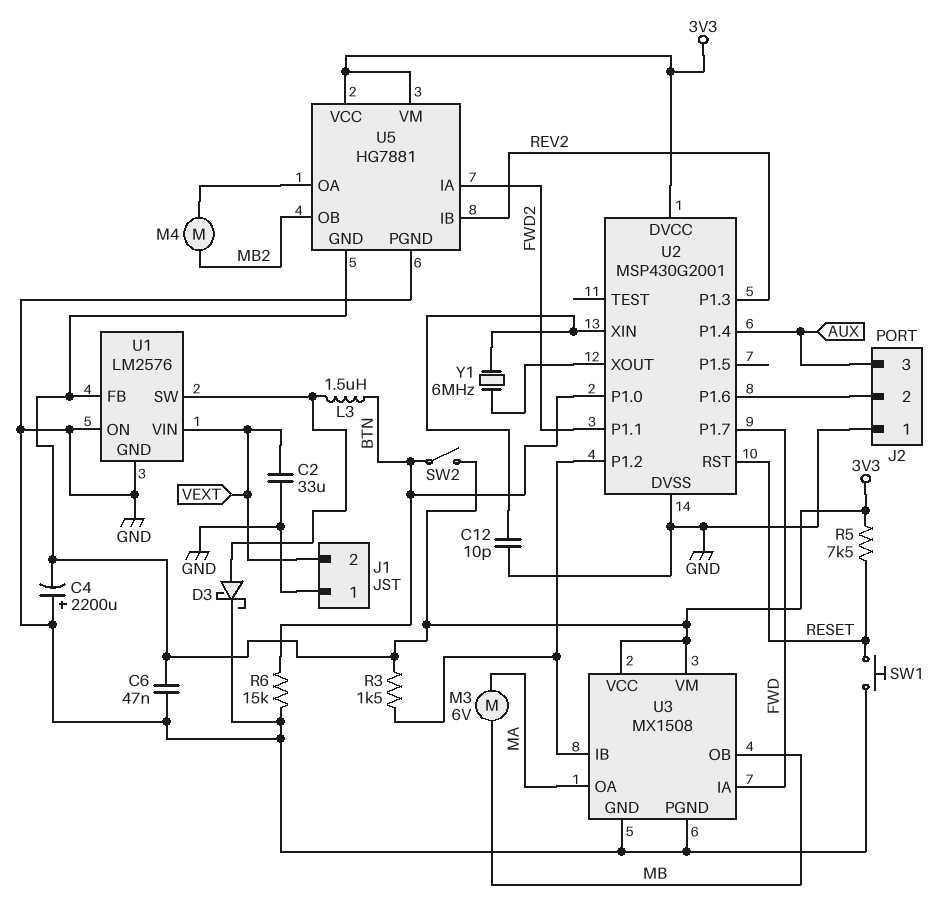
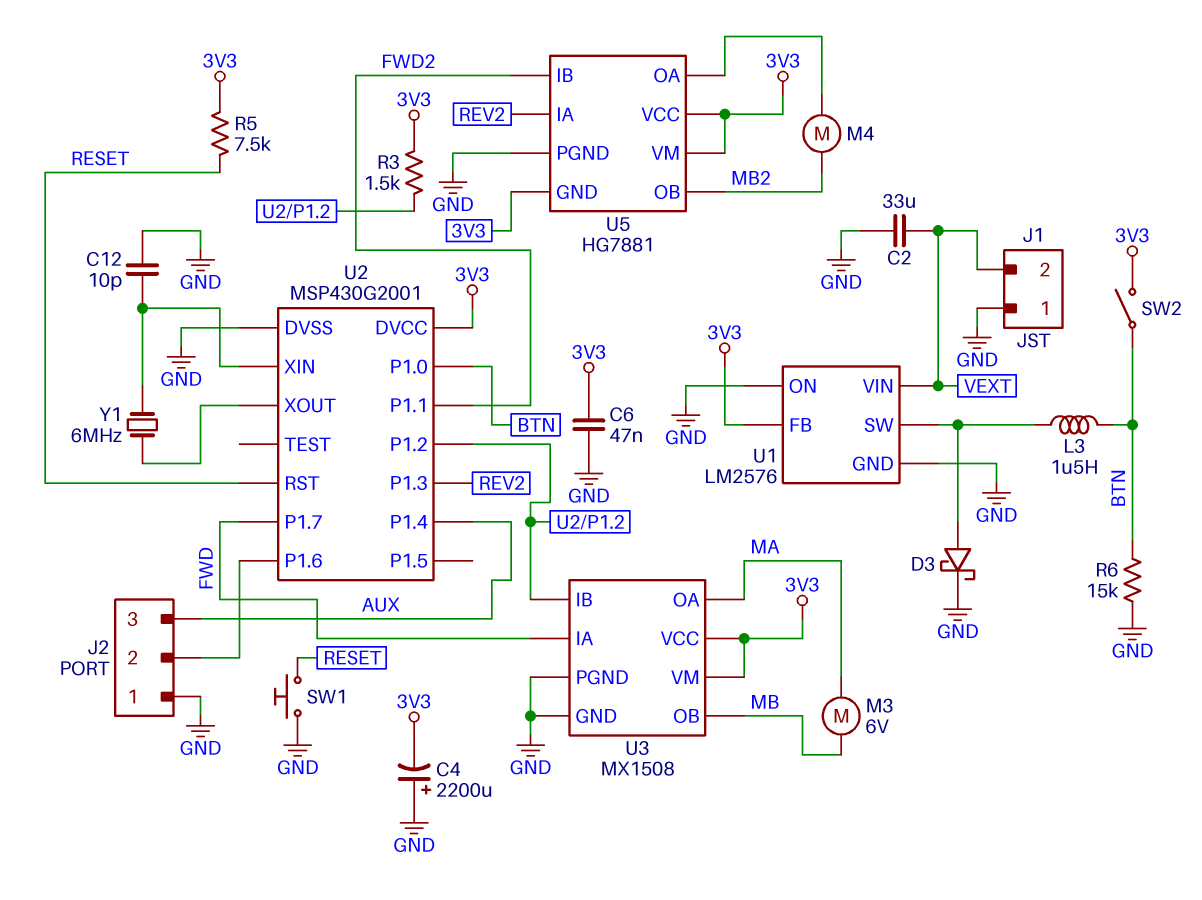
U5 pin IA: FWD2 -> REV2
U5 pin IB: REV2 -> FWD2

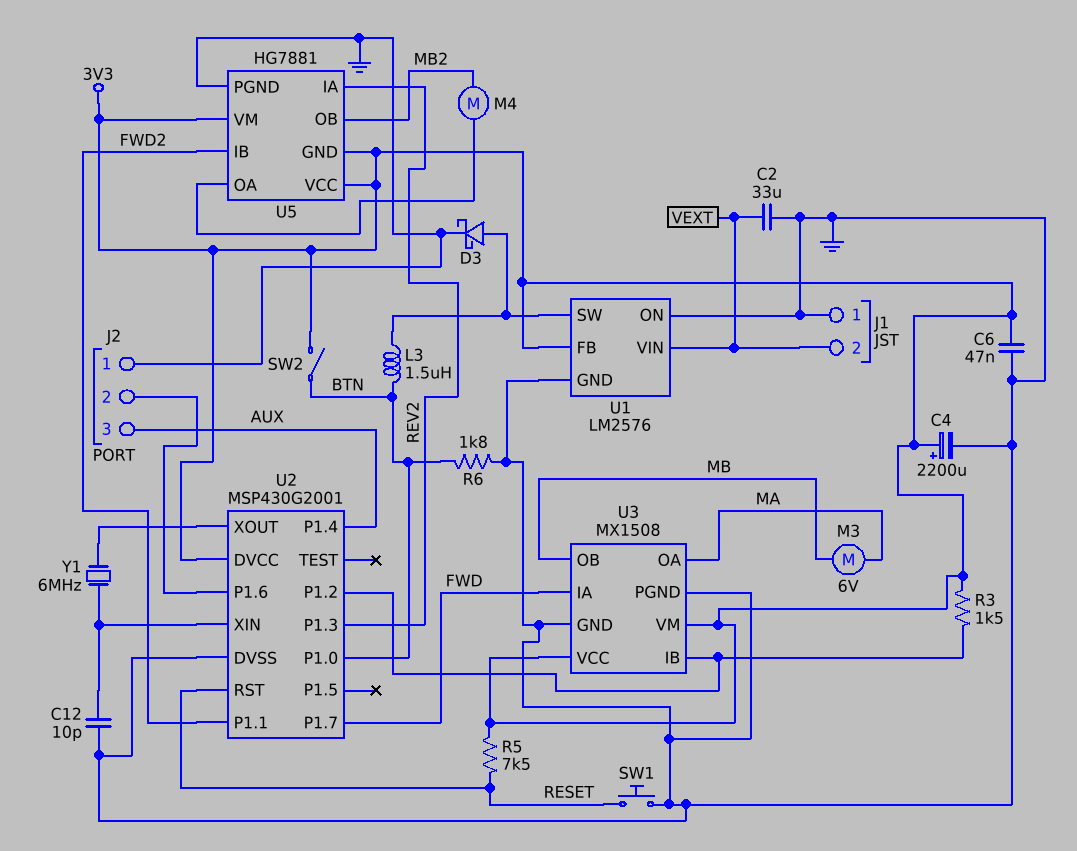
C4: 2200uF (plus GND, minus 3V3) -> 2200uF (plus 3V3, minus GND)
R6: 15k (BTN, GND) -> 1.8k (BTN, GND)

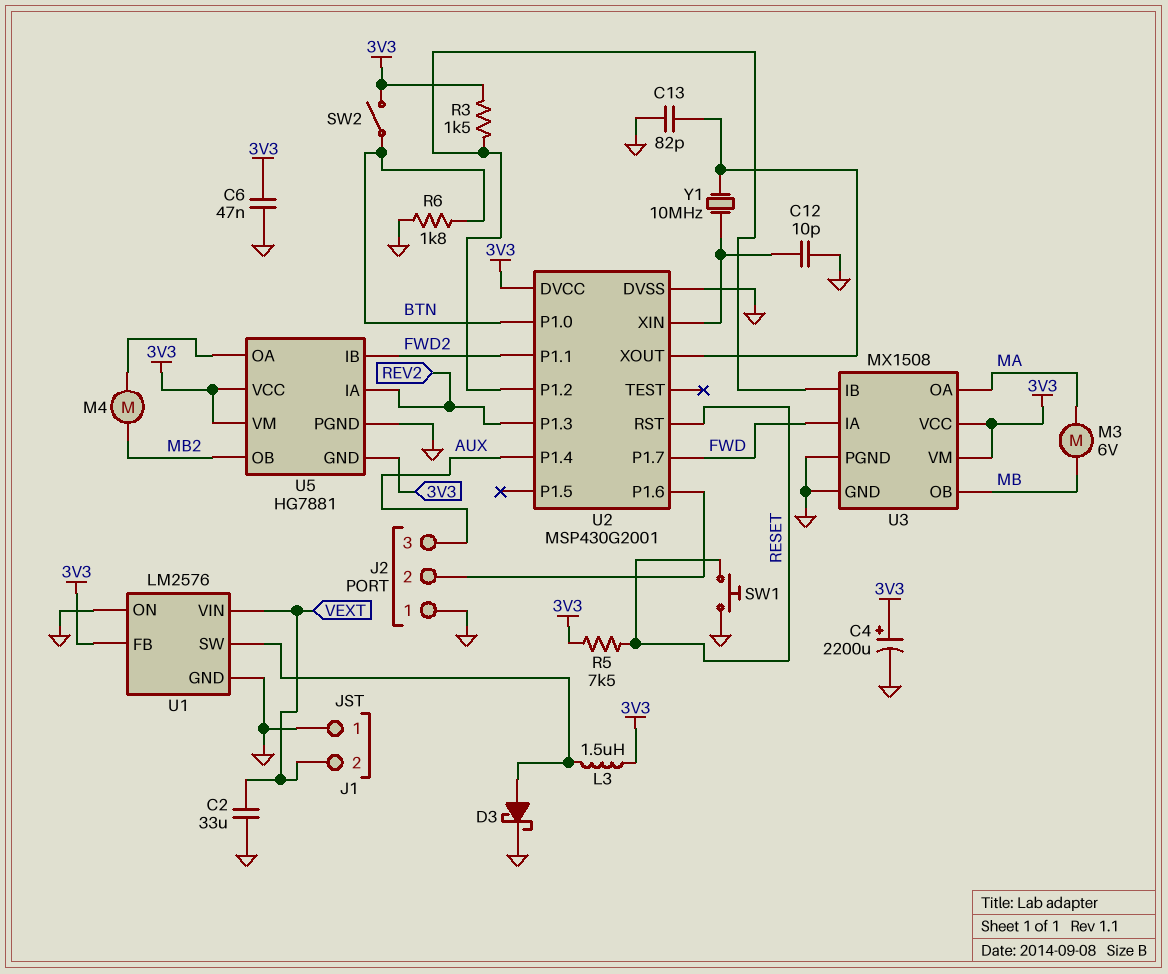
C13: none -> 82pF (GND, U2/XOUT)
L3: 1.5uH (BTN, U1/SW) -> 1.5uH (3V3, U1/SW)
Y1: 6MHz (U2/XIN, U2/XOUT) -> 10MHz (U2/XIN, U2/XOUT)

